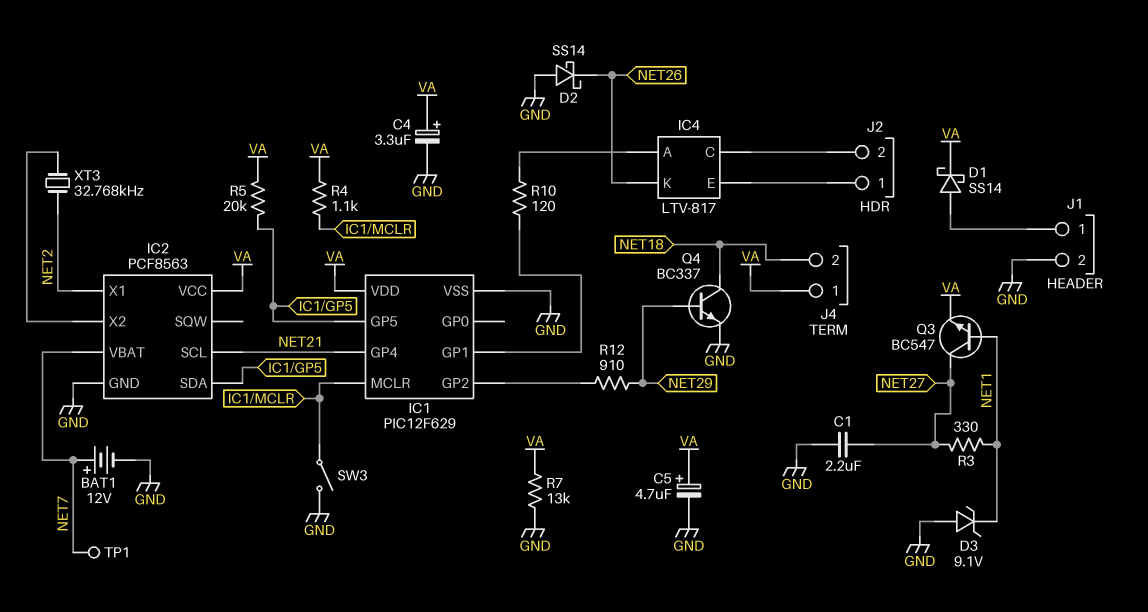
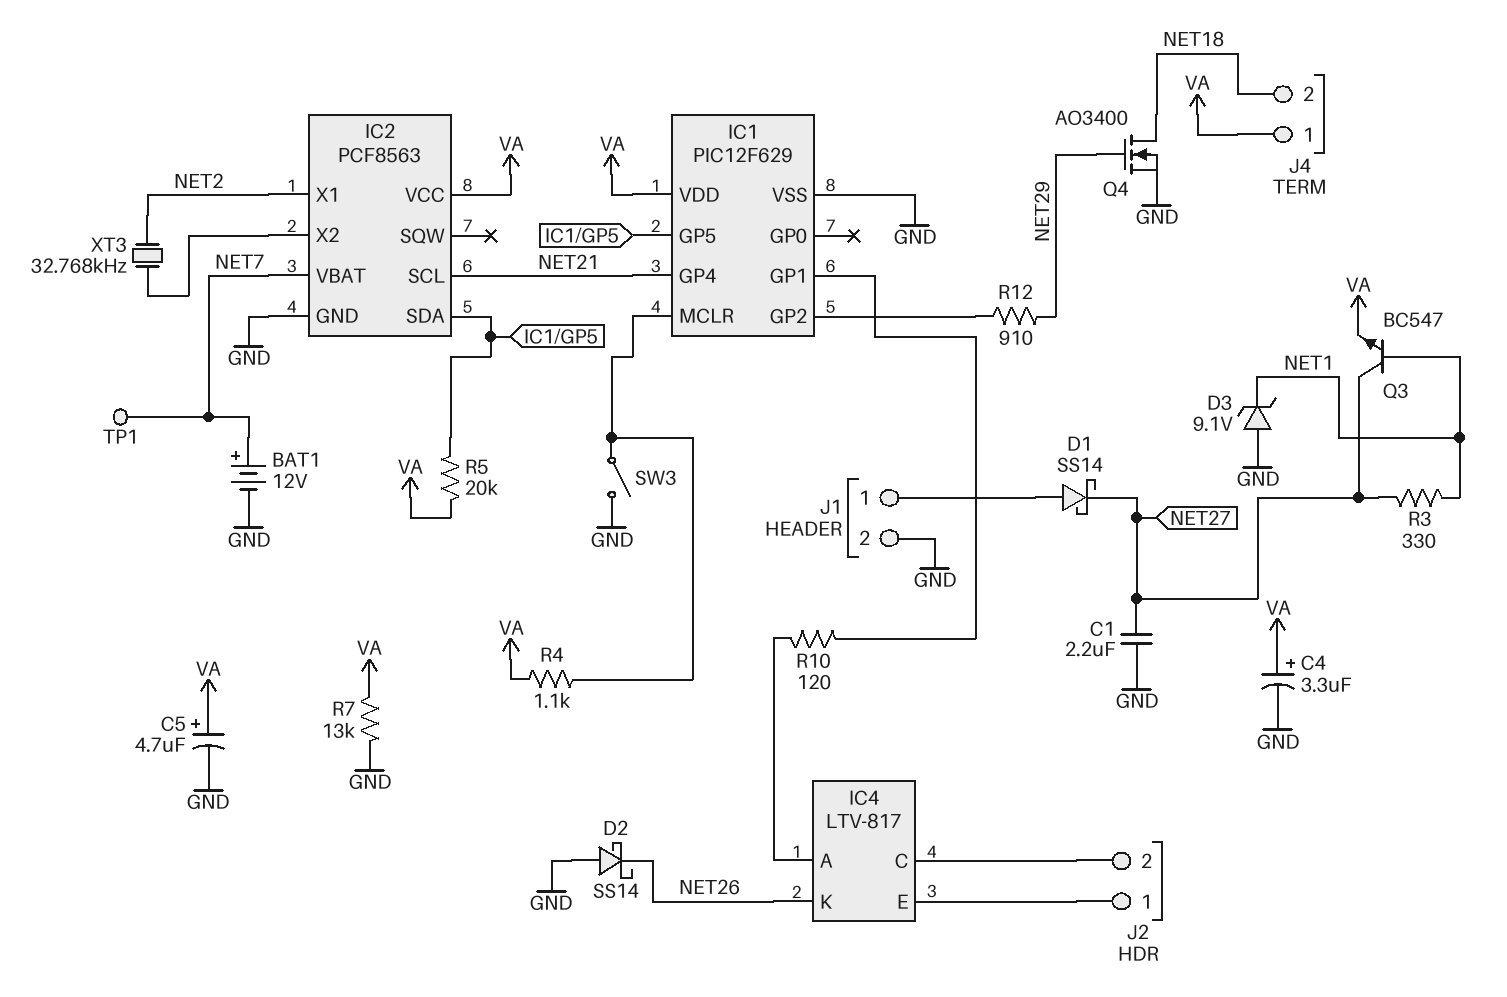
D1: schottky SS14 (A J1/1, K VA) -> schottky SS14 (A J1/1, K NET27)
Q4: NPN BC337 (B NET29, C NET18, E GND) -> NMOS AO3400 (G NET29, D NET18, S GND)

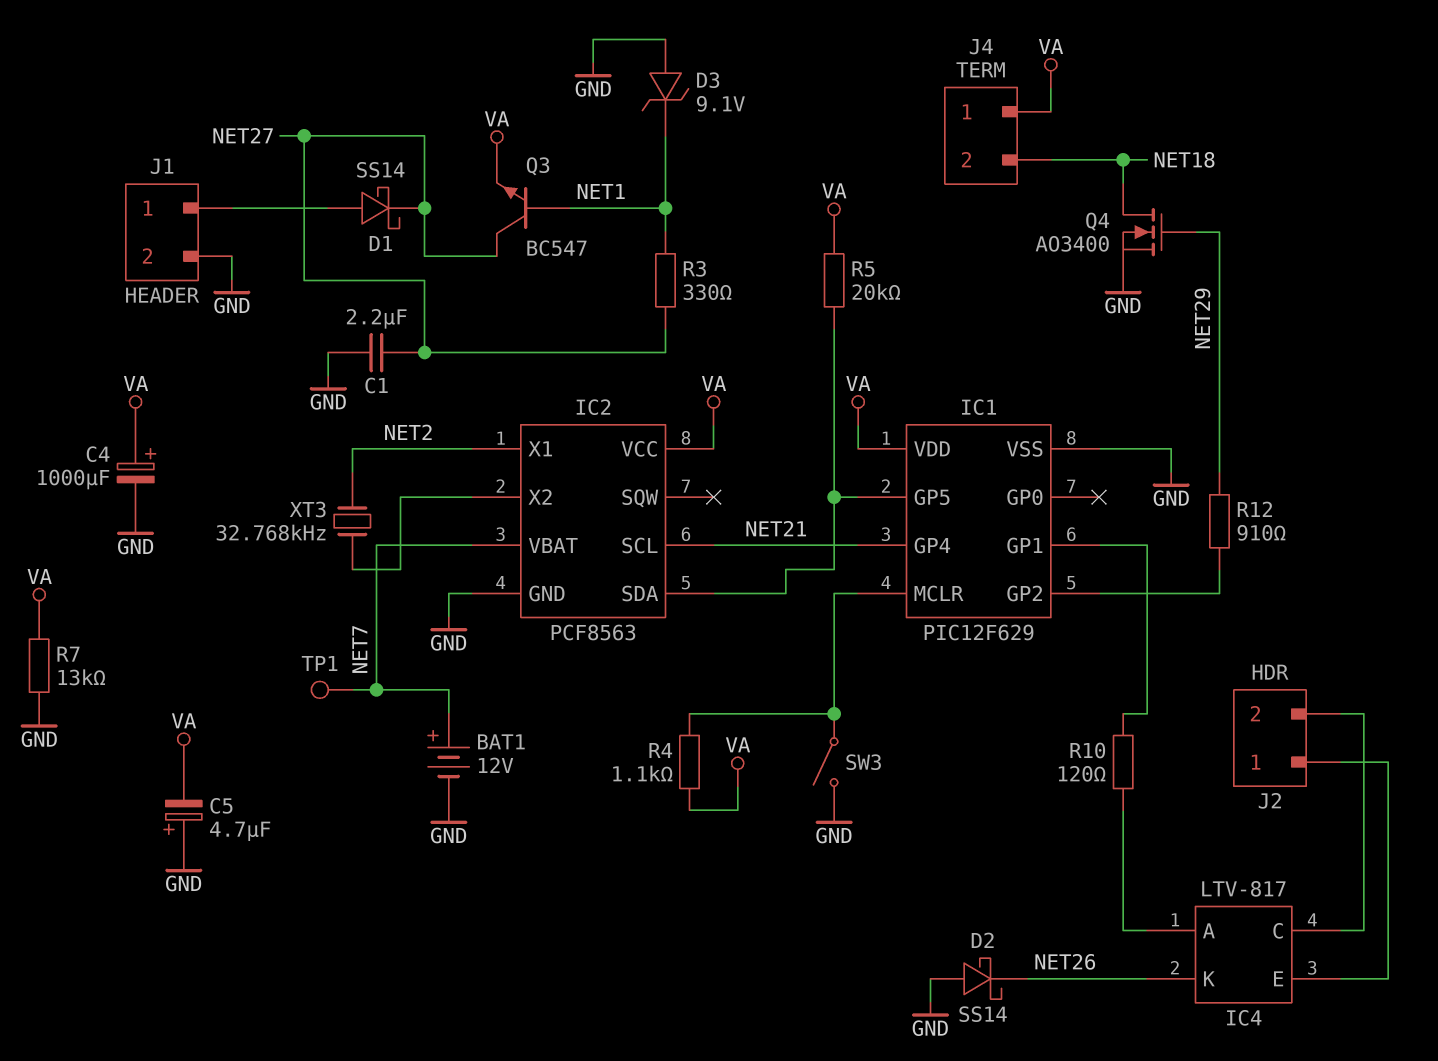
C4: 3.3uF (plus VA, minus GND) -> 1000uF (plus VA, minus GND)
C5: 4.7uF (plus VA, minus GND) -> 4.7uF (plus GND, minus VA)

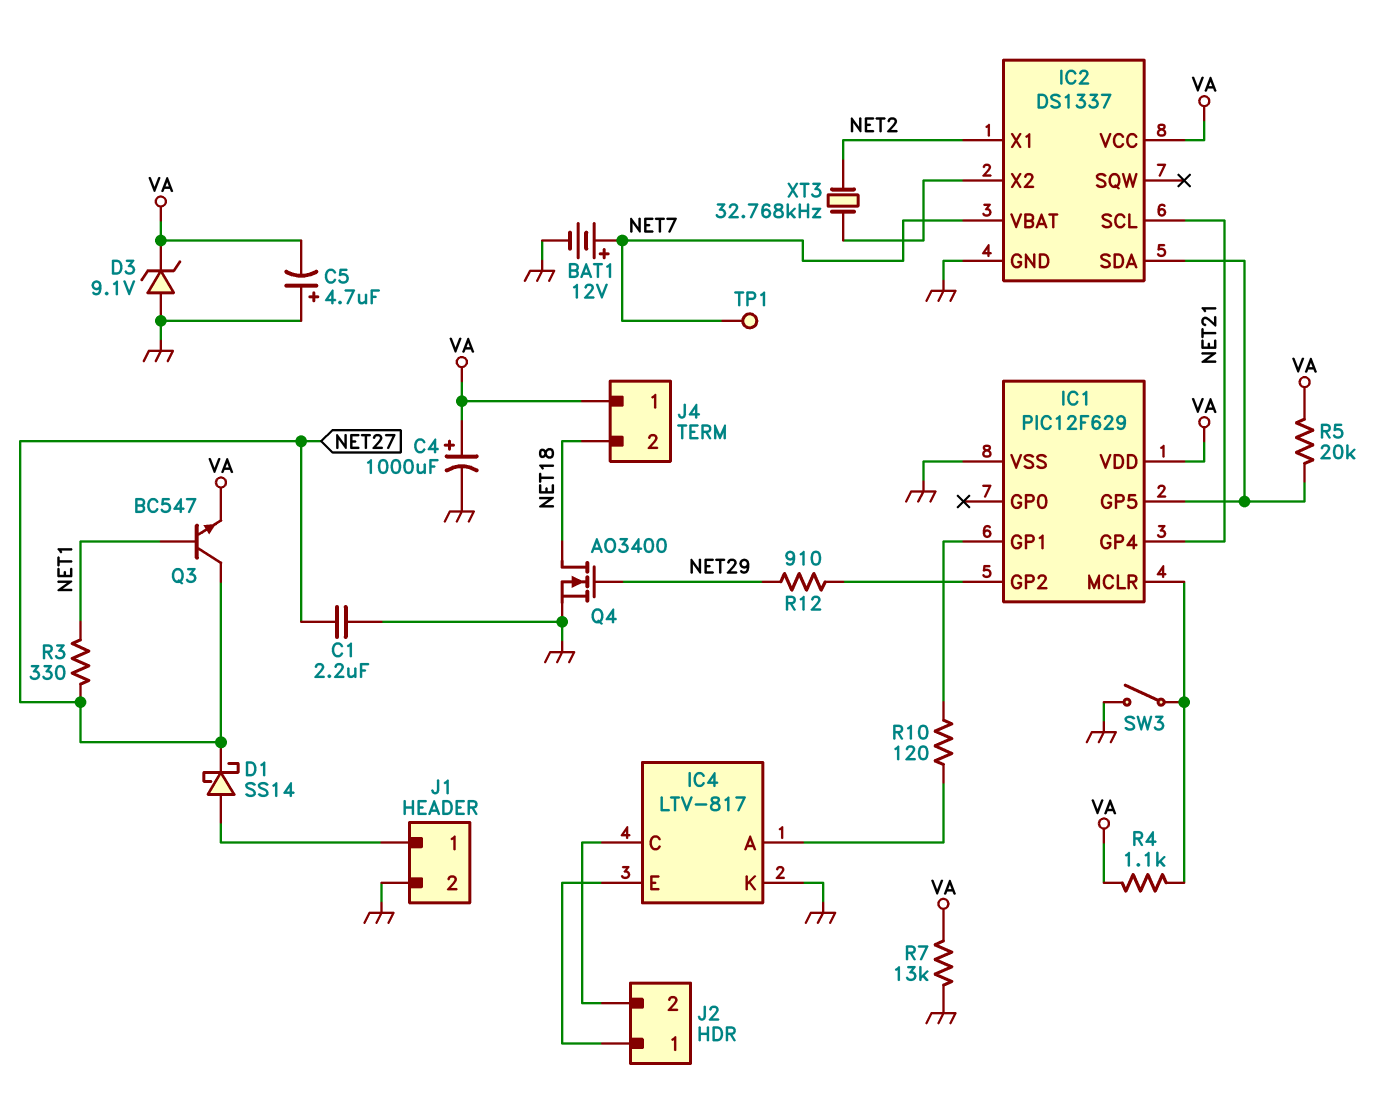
D2: schottky SS14 (A GND, K NET26) -> none
D3: zener 9.1V (A GND, K NET1) -> zener 9.1V (A GND, K VA)
IC2: PCF8563 -> DS1337
IC4 pin K: NET26 -> GND

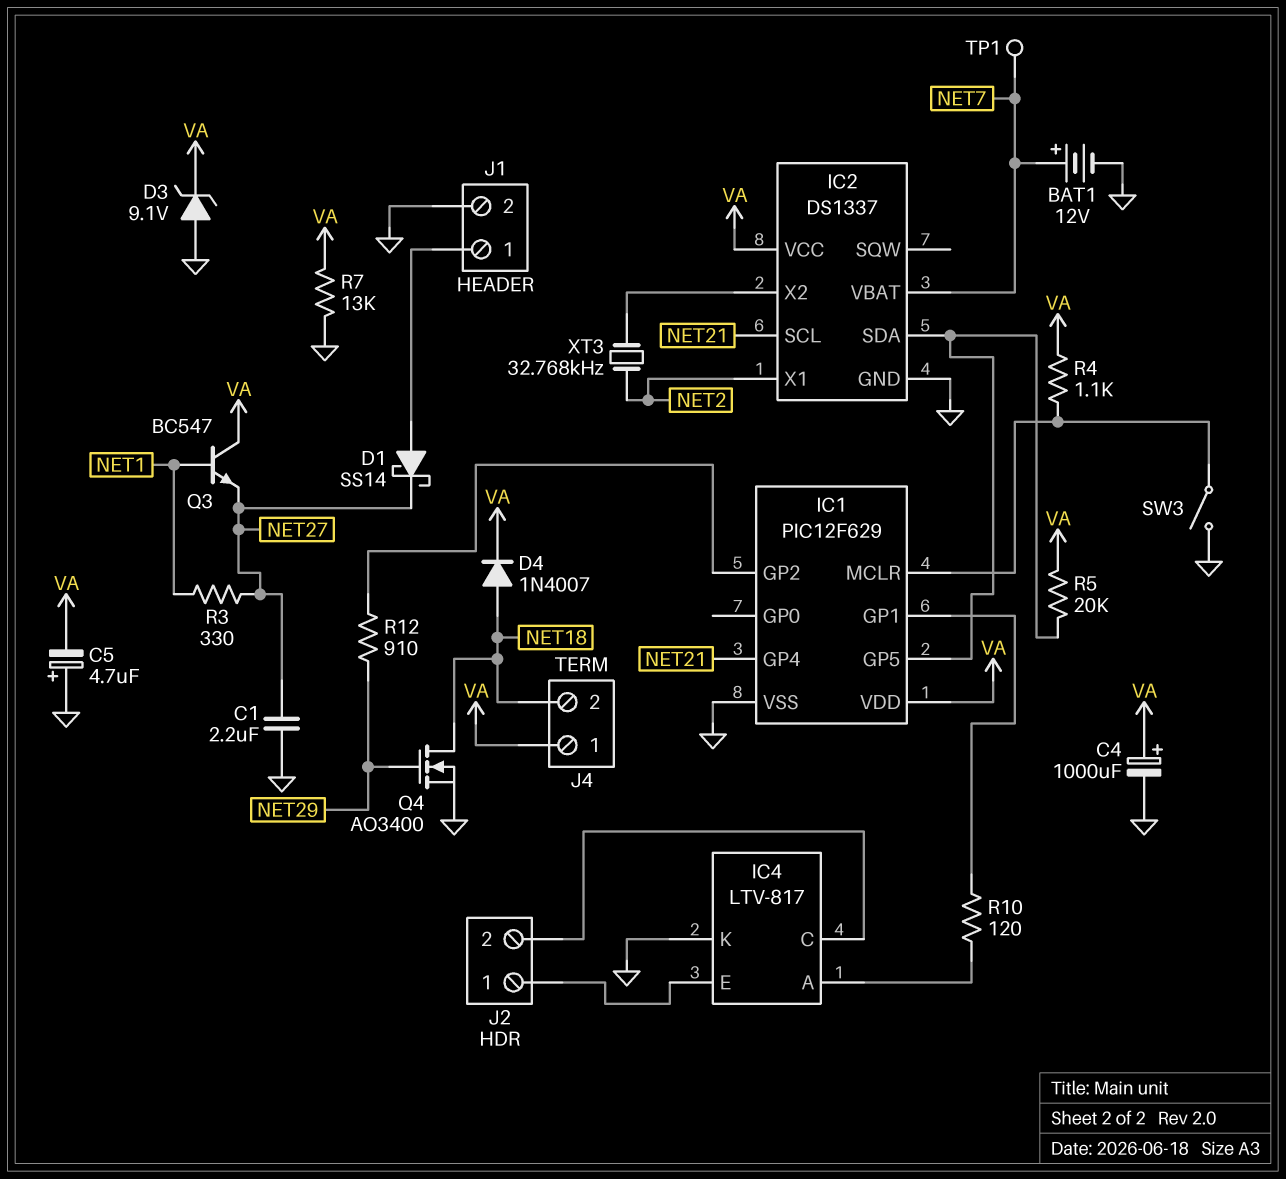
D4: none -> diode 1N4007 (A NET18, K VA)
Q3: NPN BC547 (B NET1, C NET27, E VA) -> NPN BC547 (B NET1, C VA, E NET27)

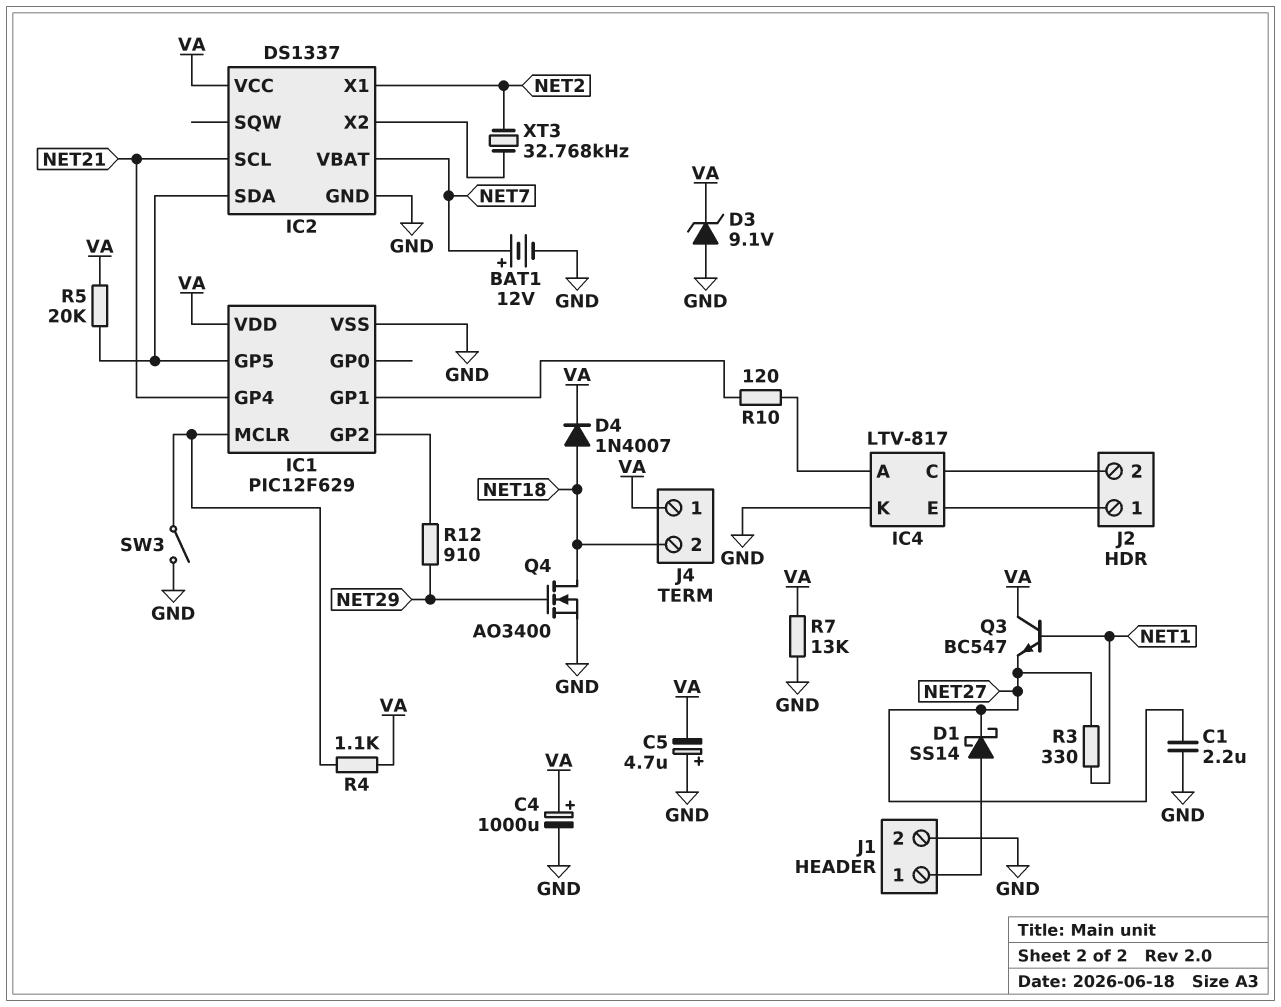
TP1: test point (NET7) -> none

